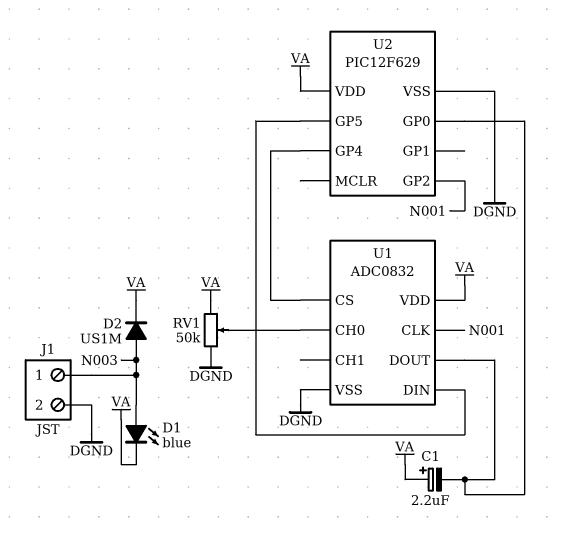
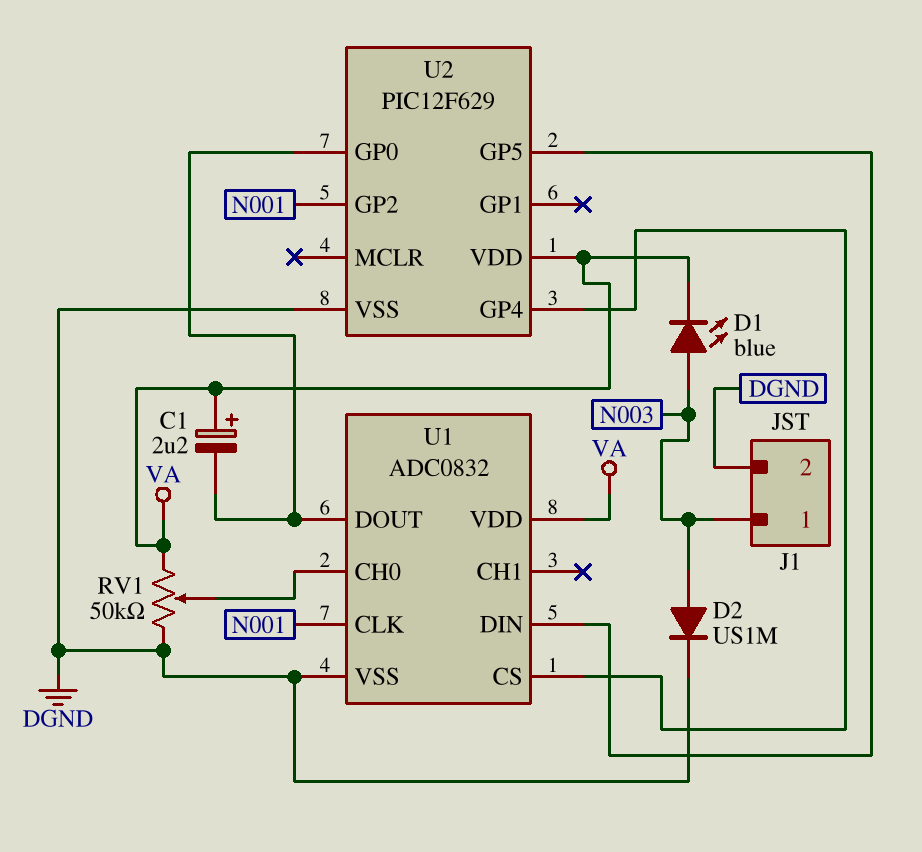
D2: diode US1M (A N003, K VA) -> diode US1M (A N003, K DGND)

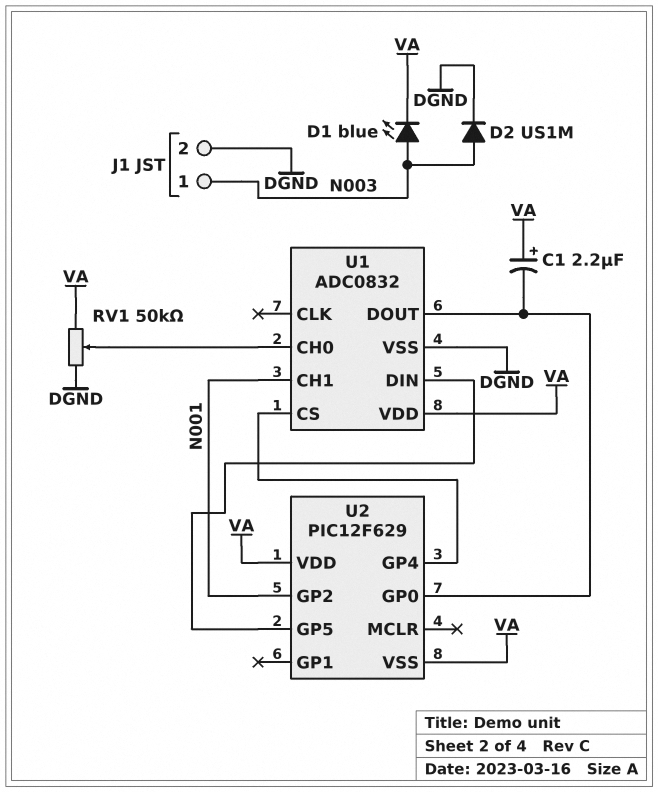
U1 pin CH1: none -> N001
U1 pin CLK: N001 -> none
U2 pin VSS: DGND -> VA

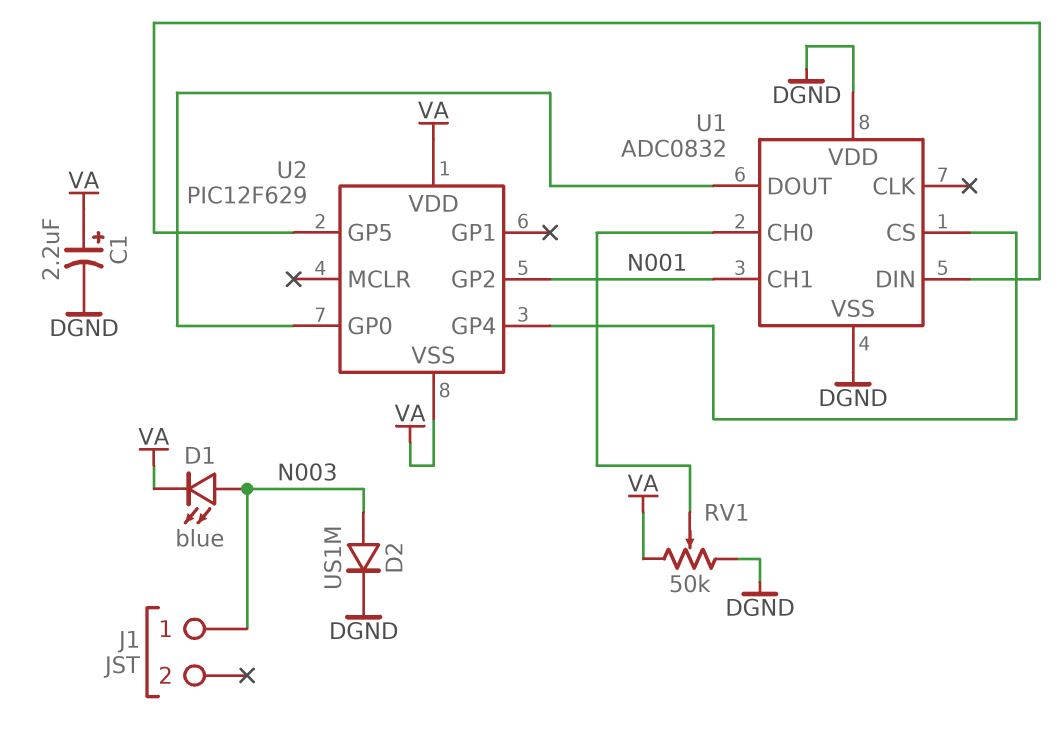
C1: 2.2uF (plus VA, minus U1/DOUT) -> 2.2uF (plus VA, minus DGND)
J1 pin 2: DGND -> none
U1 pin VDD: VA -> DGND

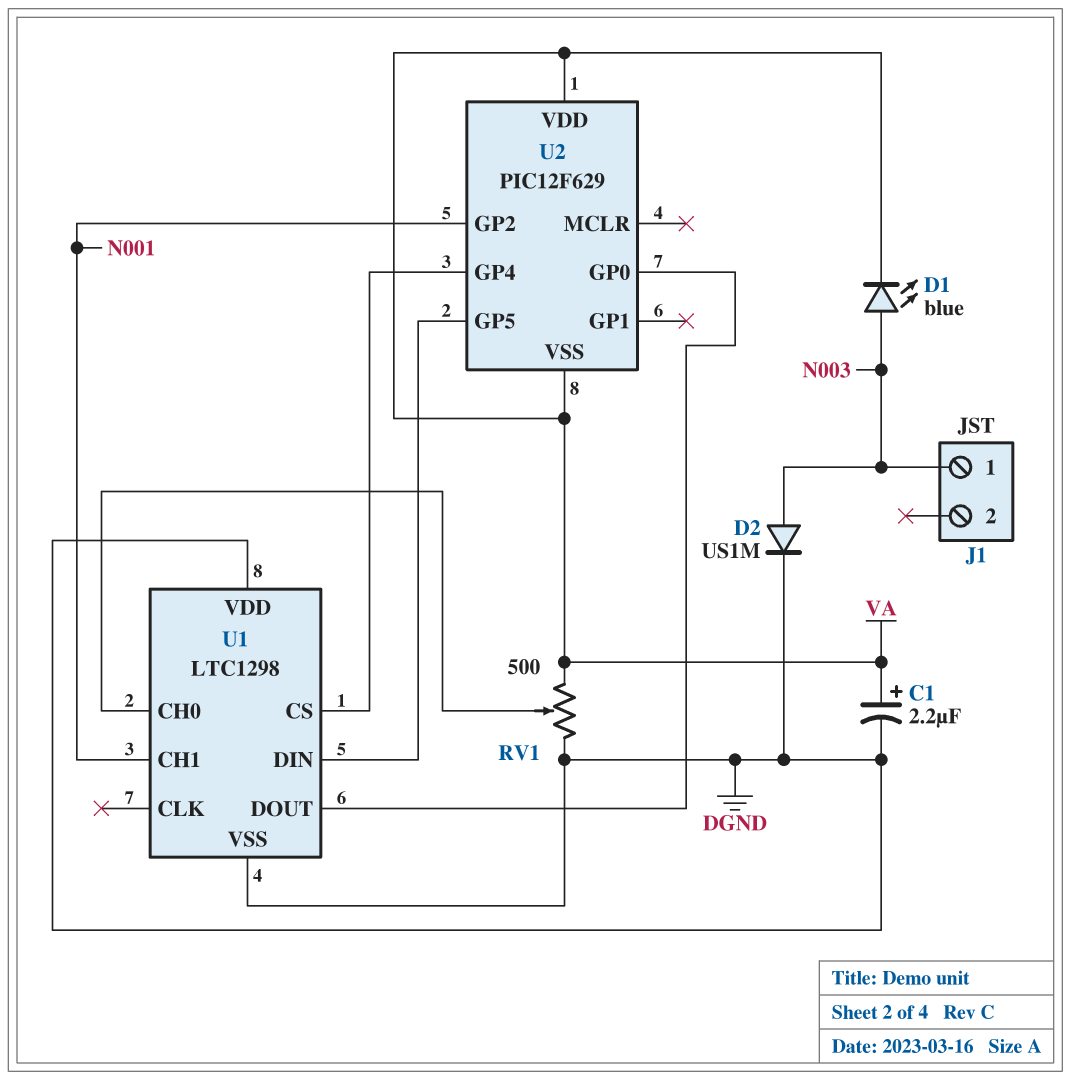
RV1: 50k (DGND, VA, wiper U1/CH0) -> 500 (DGND, VA, wiper U1/CH0)
U1: ADC0832 -> LTC1298

